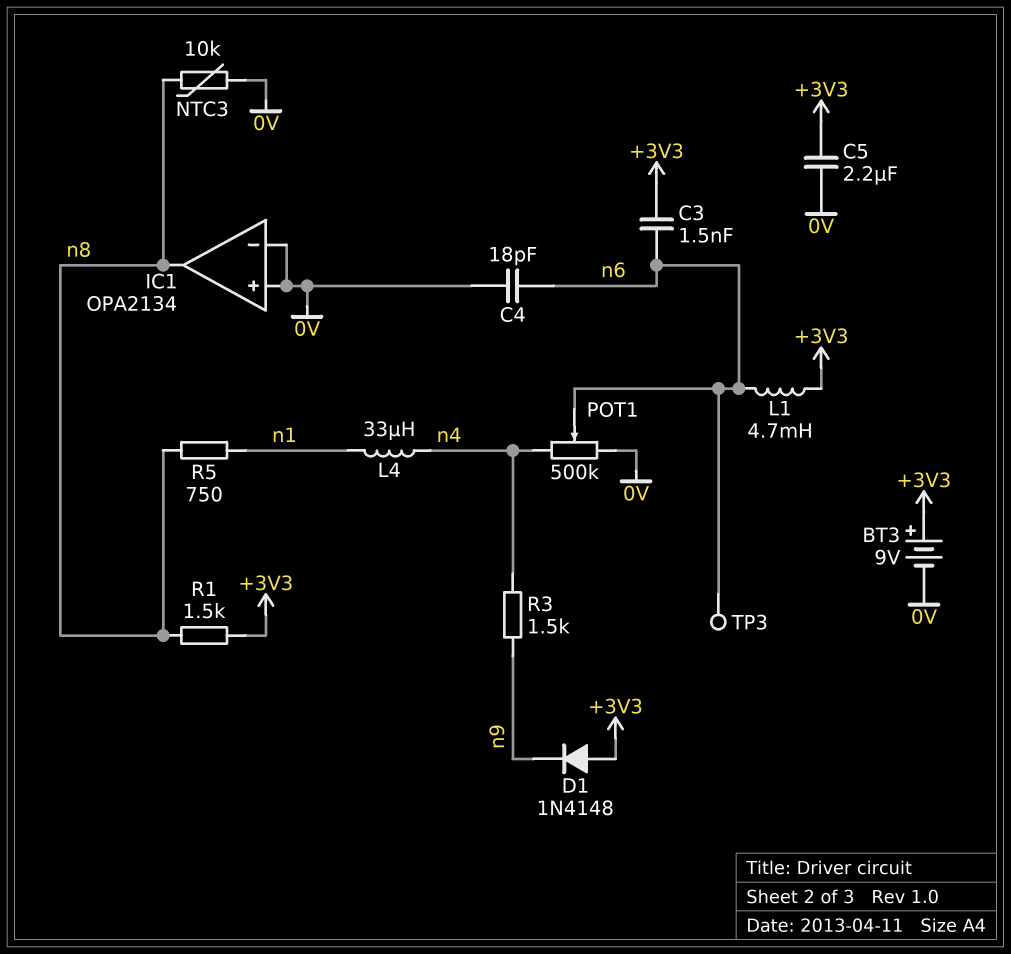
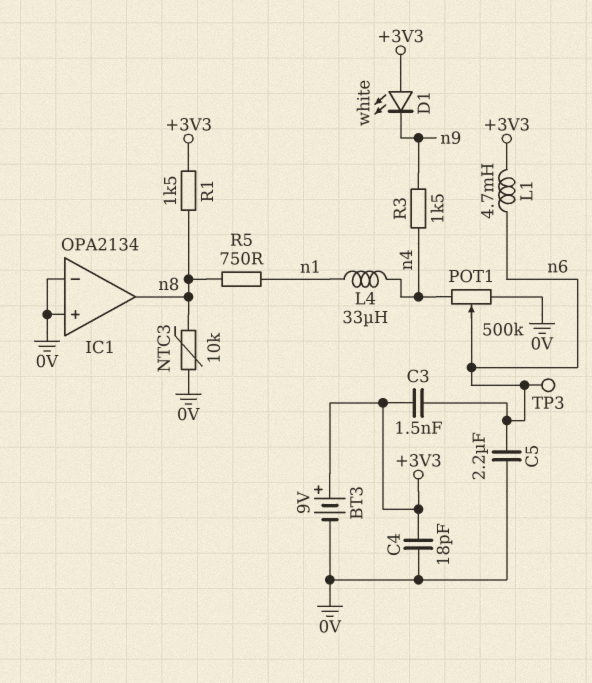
C4: 18pF (0V, n6) -> 18pF (+3V3, 0V)
C5: 2.2uF (+3V3, 0V) -> 2.2uF (0V, n6)
D1: diode 1N4148 (A +3V3, K n9) -> LED white (A +3V3, K n9)

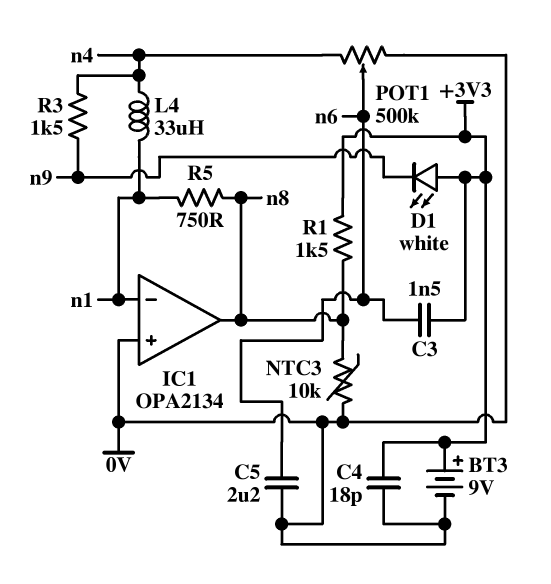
IC1 pin in-: 0V -> n1
L1: 4.7mH (+3V3, n6) -> none
TP3: test point (n6) -> none

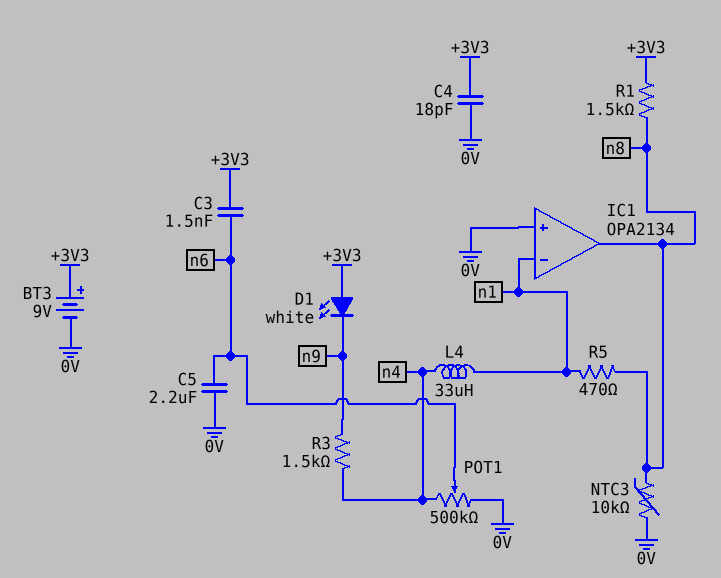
R5: 750 (n1, n8) -> 470 (n1, n8)

